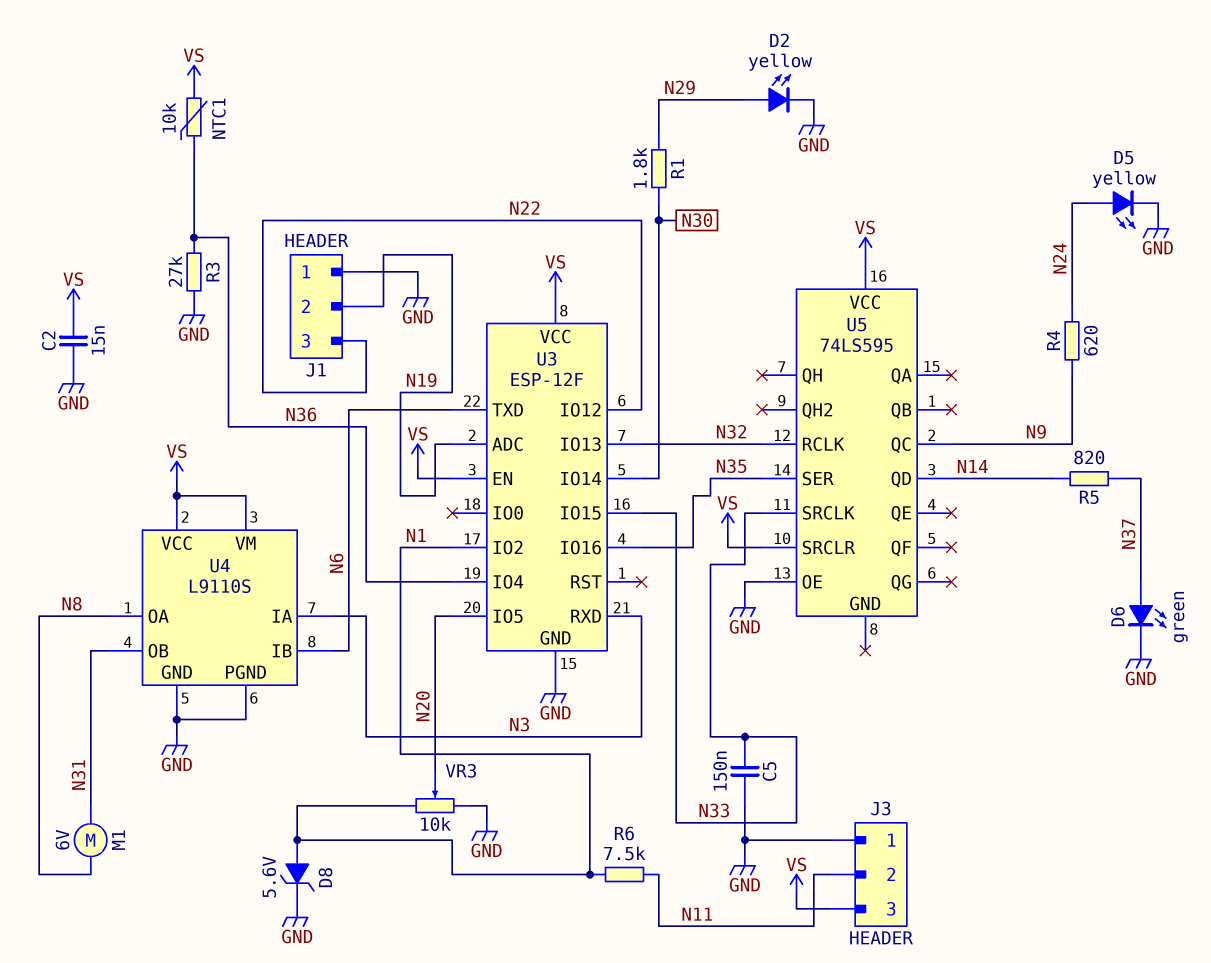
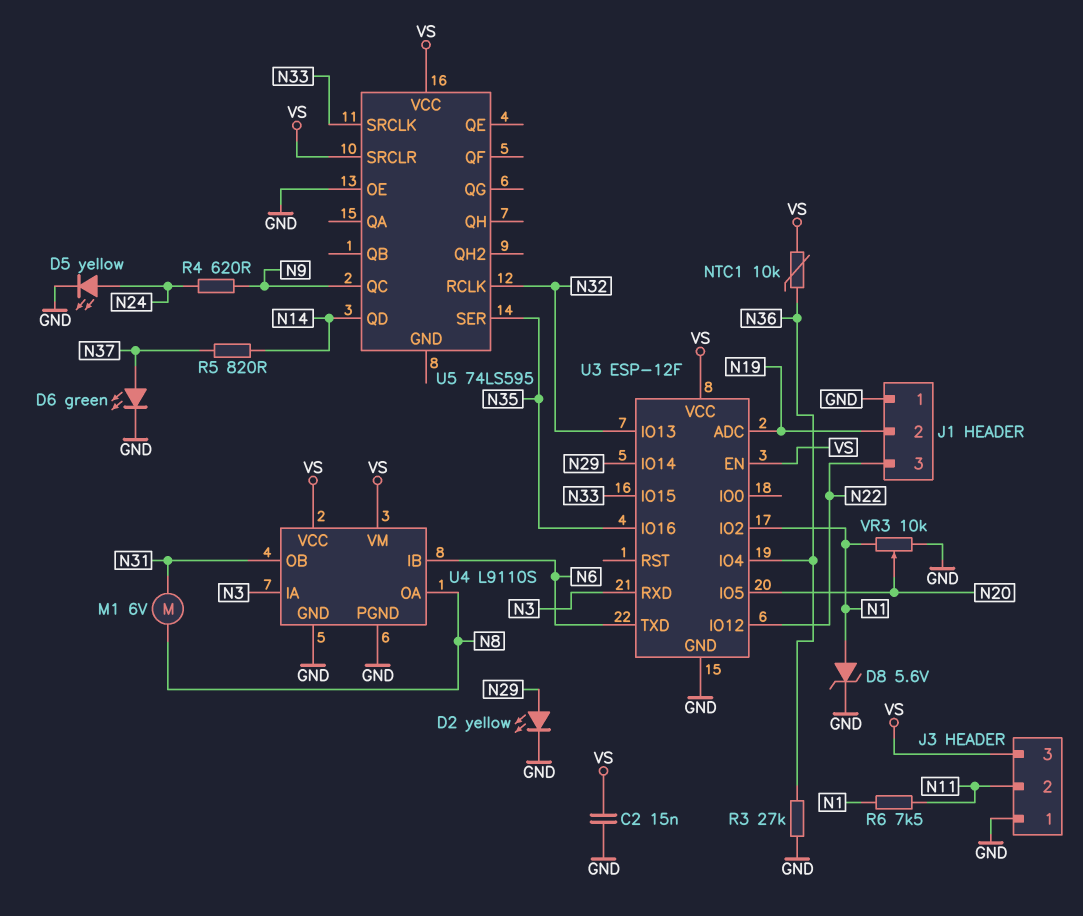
C5: 150nF (GND, N33) -> none
R1: 1.8k (N29, N30) -> none
U3 pin IO14: N30 -> N29

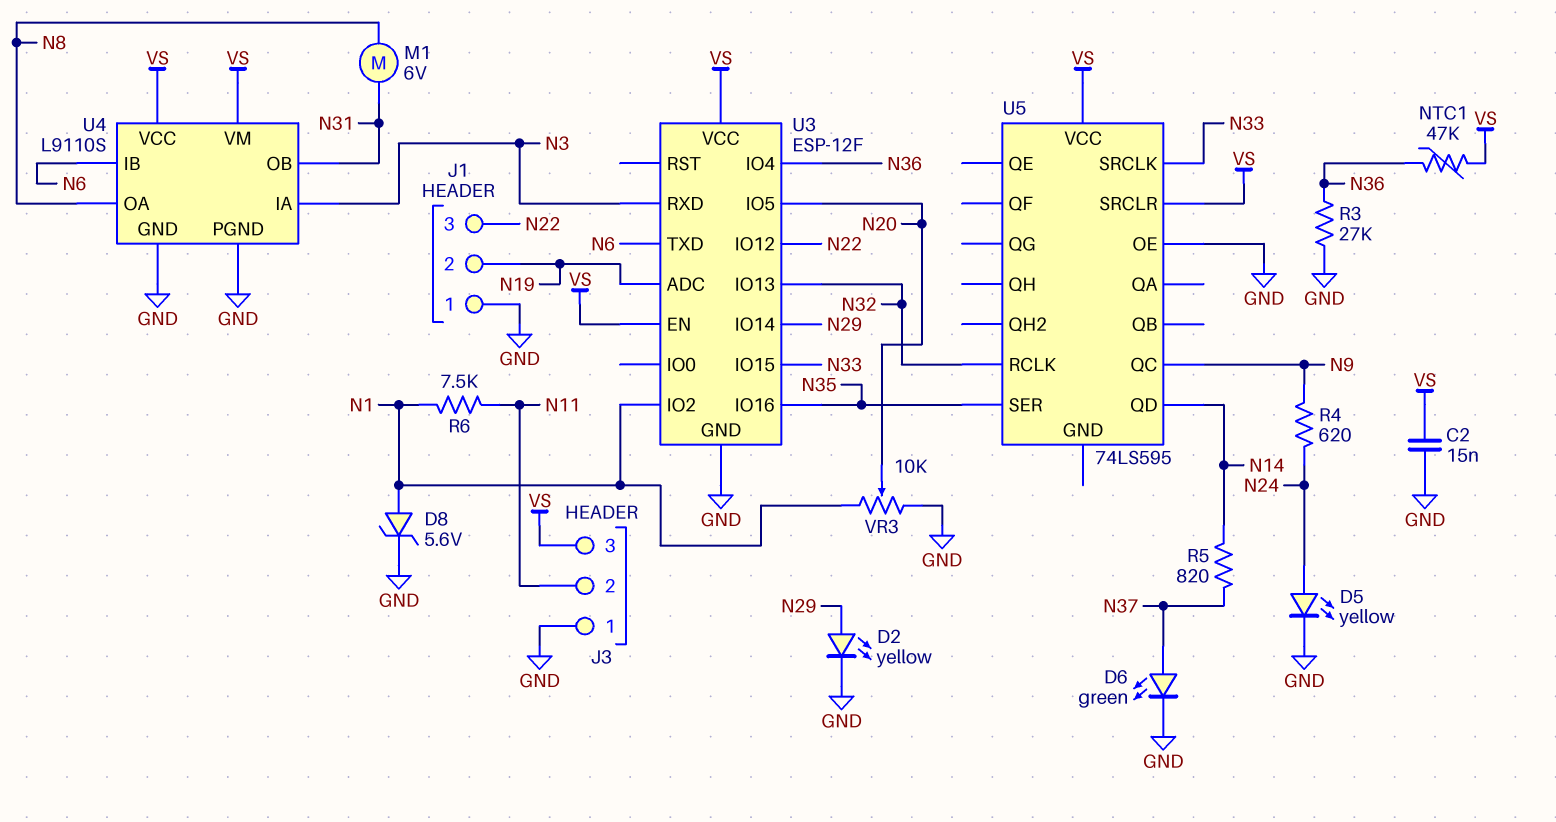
NTC1: 10k (N36, VS) -> 47k (N36, VS)

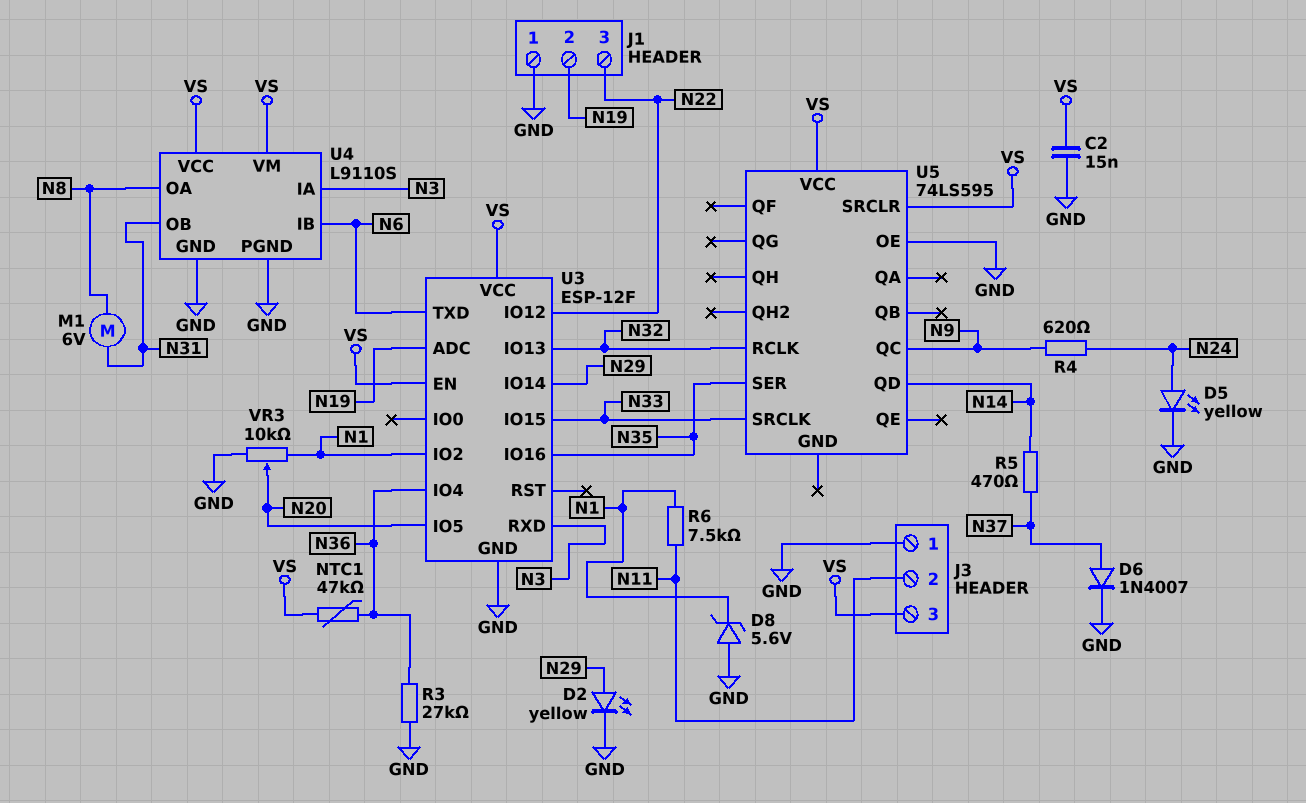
D6: LED green (A N37, K GND) -> diode 1N4007 (A N37, K GND)
D8: zener 5.6V (A N1, K GND) -> zener 5.6V (A GND, K N1)
R5: 820 (N14, N37) -> 470 (N14, N37)

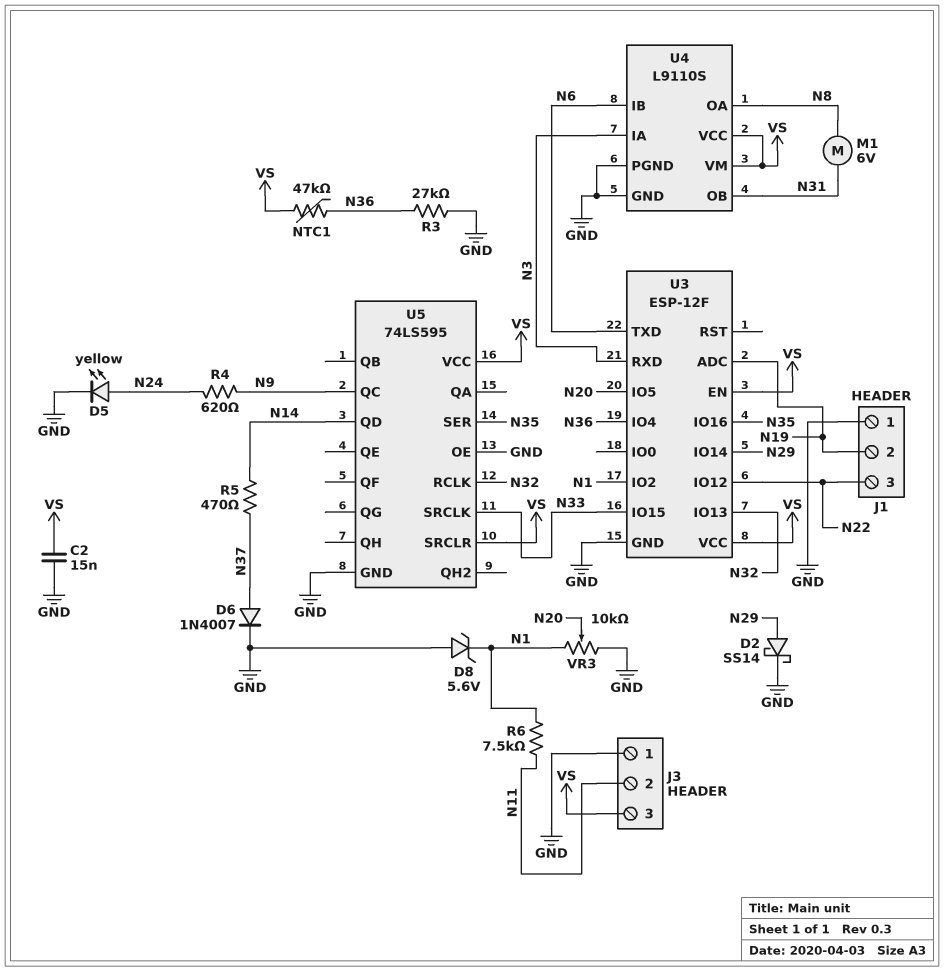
D2: LED yellow (A N29, K GND) -> schottky SS14 (A N29, K GND)
U5 pin GND: none -> GND

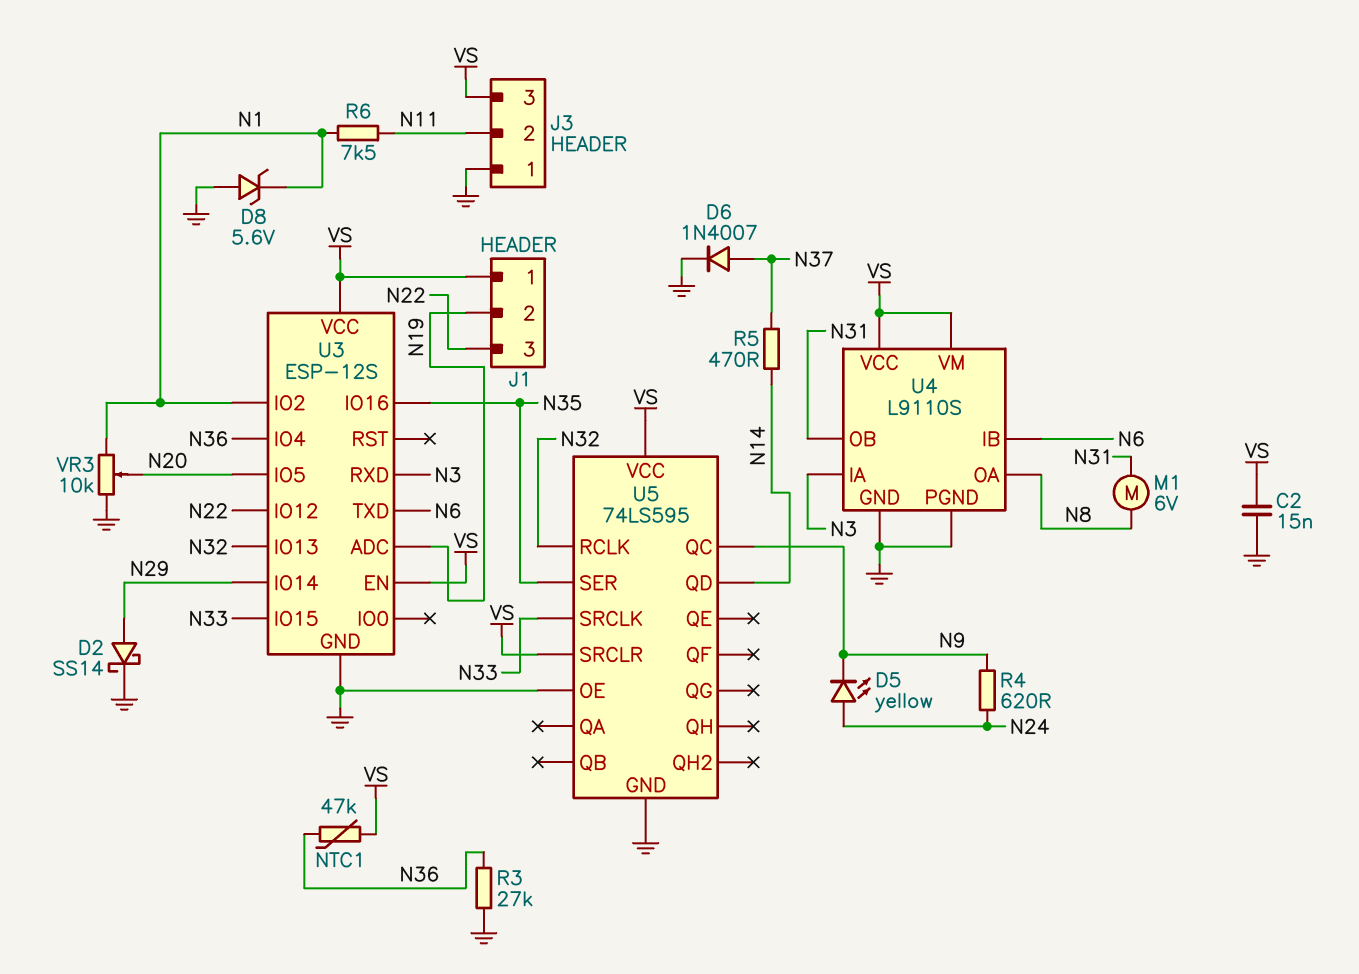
D5: LED yellow (A N24, K GND) -> LED yellow (A N24, K N9)
J1 pin 1: GND -> VS
U3: ESP-12F -> ESP-12S

